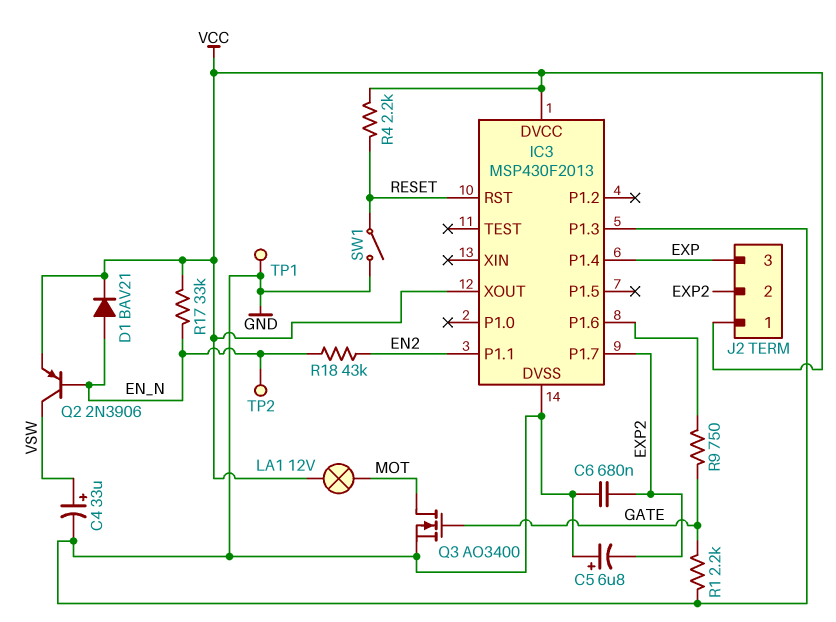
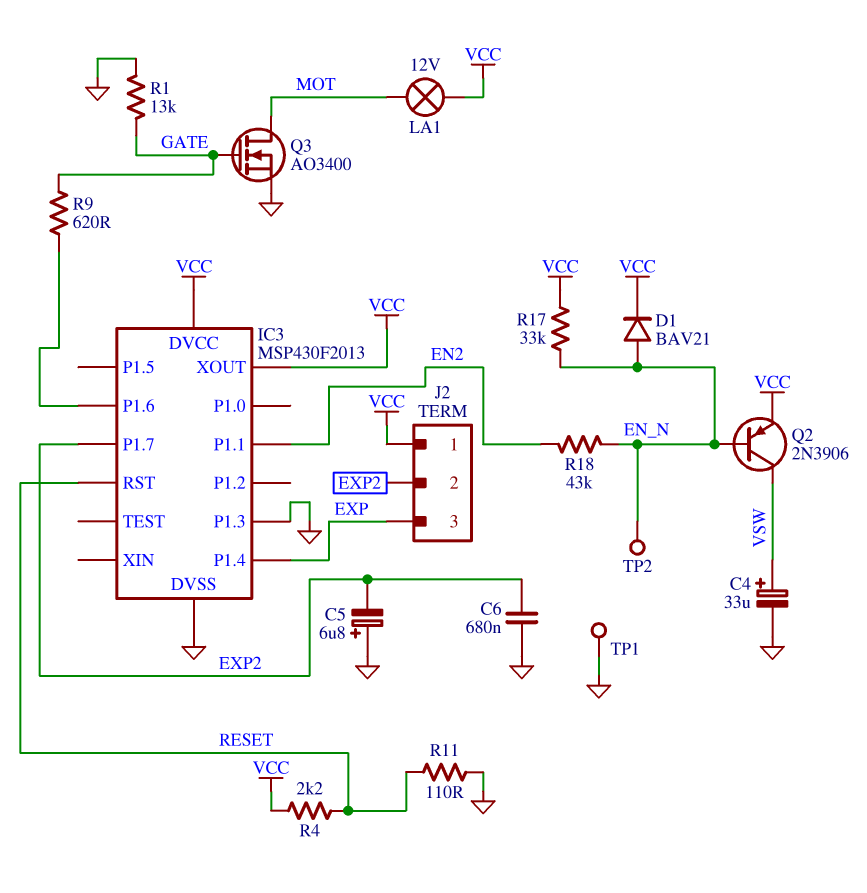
R1: 2.2k (GATE, GND) -> 13k (GATE, GND)
R9: 750 (GATE, IC3/P1.6) -> 620 (GATE, IC3/P1.6)
R11: none -> 110 (GND, RESET)
SW1: switch (GND, RESET) -> none

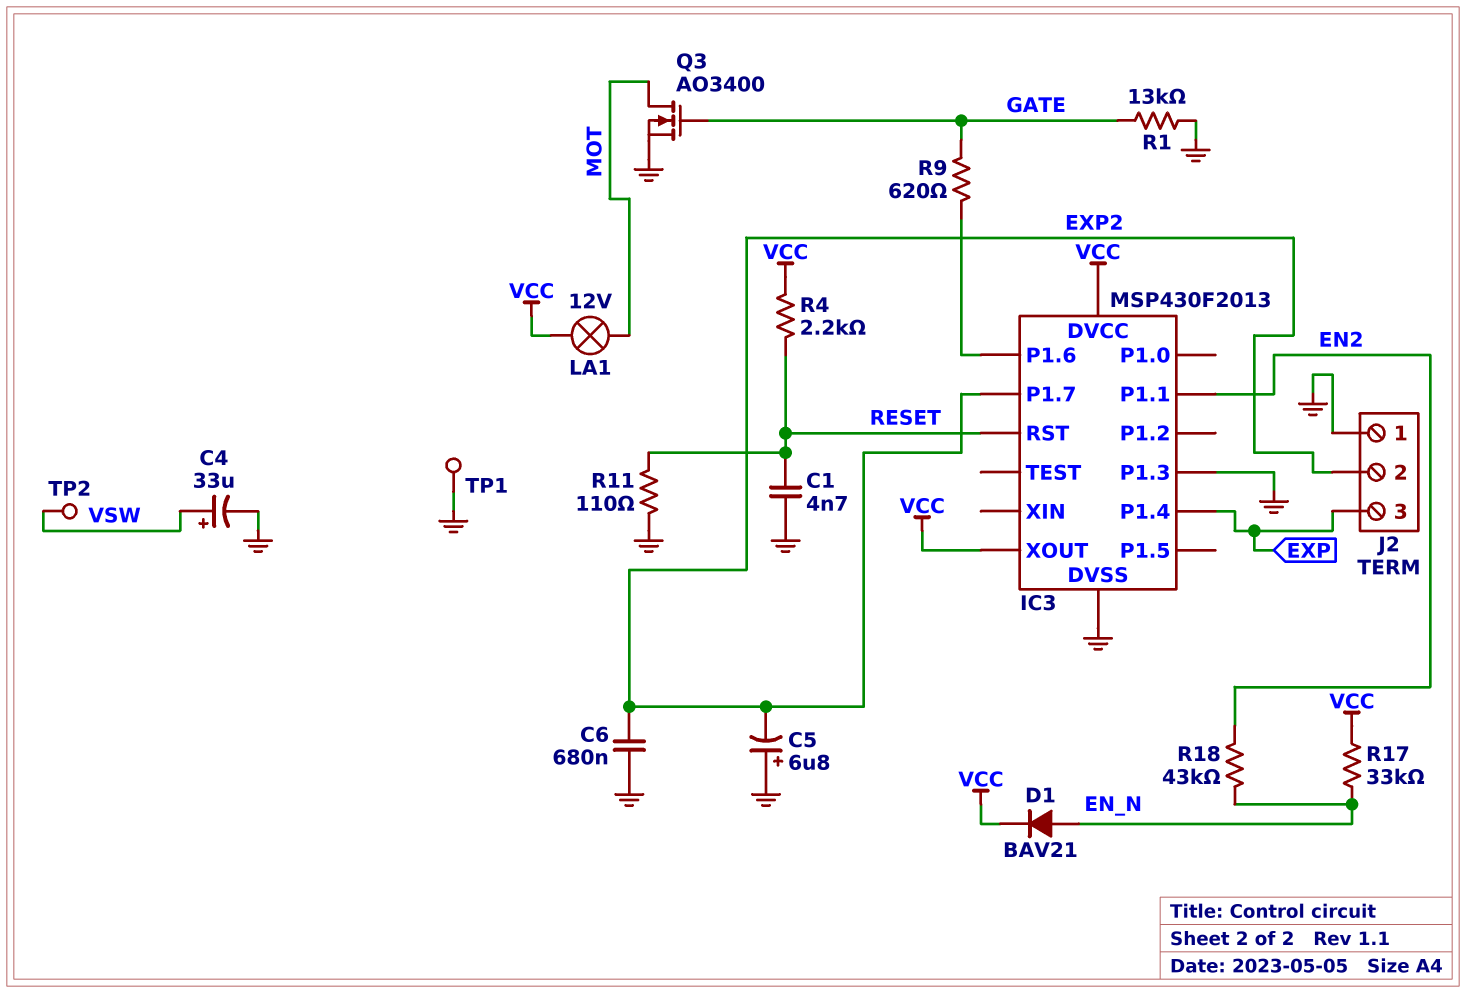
C1: none -> 4.7nF (GND, RESET)
J2 pin 1: VCC -> GND
Q2: PNP 2N3906 (B EN_N, C VSW, E VCC) -> none
TP2: test point (EN_N) -> test point (VSW)

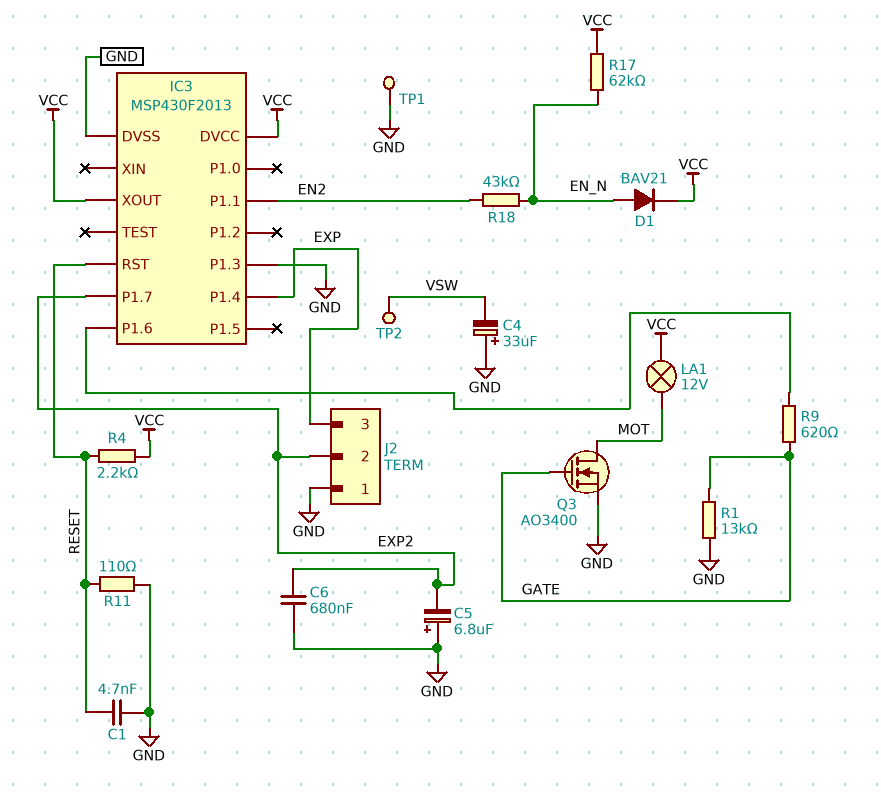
C4: 33uF (plus VSW, minus GND) -> 33uF (plus GND, minus VSW)
R17: 33k (EN_N, VCC) -> 62k (EN_N, VCC)

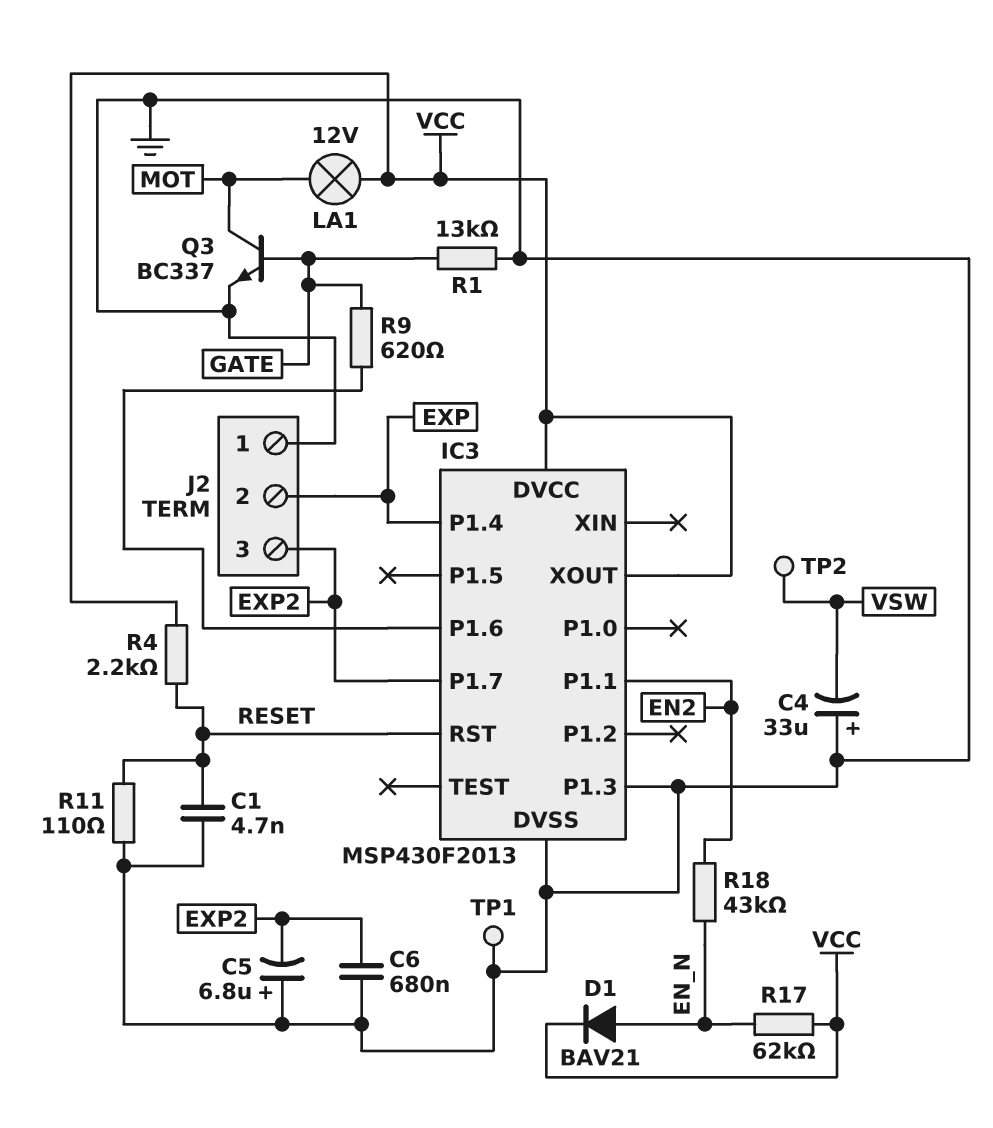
J2 pin 2: EXP2 -> EXP
J2 pin 3: EXP -> EXP2
Q3: NMOS AO3400 (G GATE, D MOT, S GND) -> NPN BC337 (B GATE, C MOT, E GND)

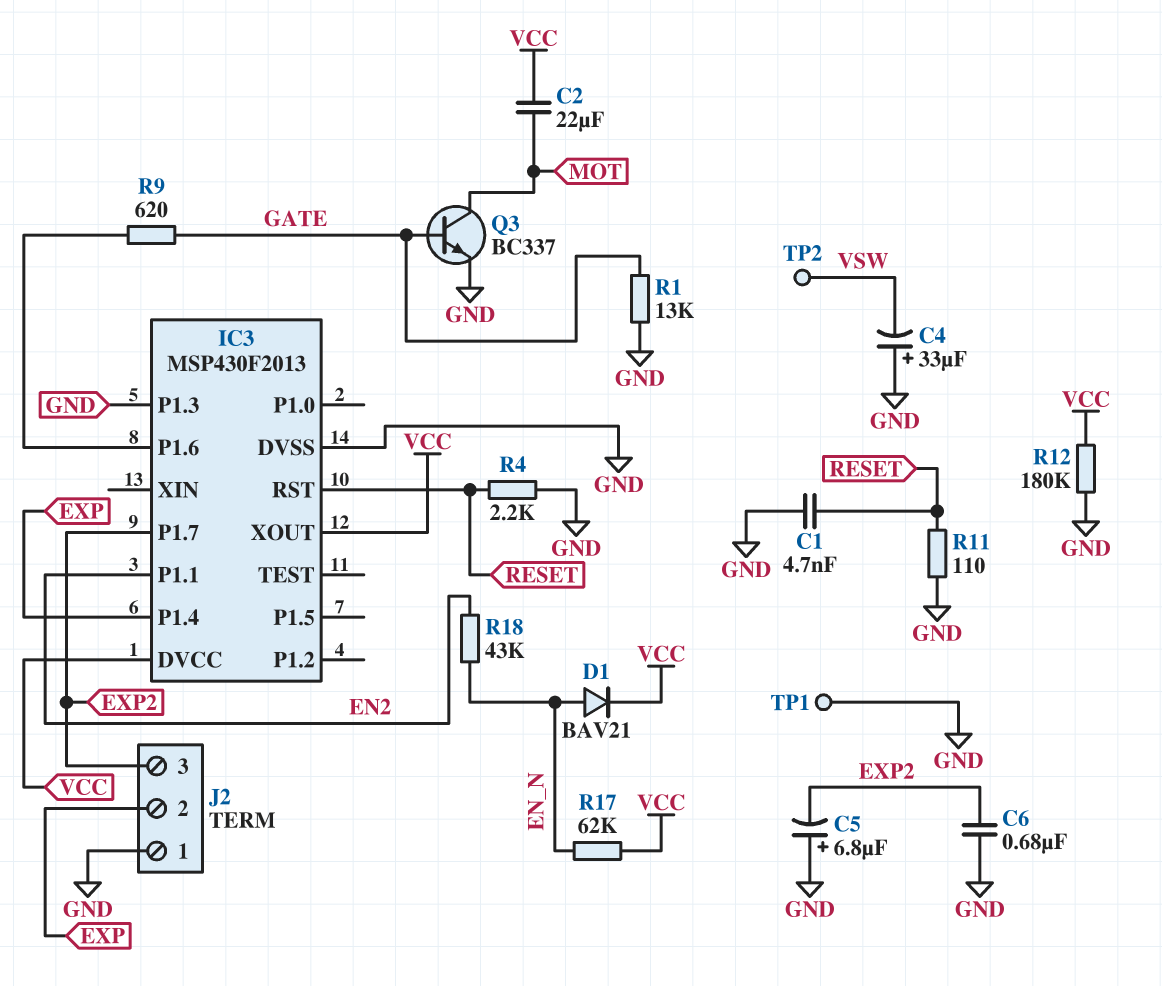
C2: none -> 22uF (MOT, VCC)
LA1: lamp 12V (MOT, VCC) -> none
R4: 2.2k (RESET, VCC) -> 2.2k (GND, RESET)
R12: none -> 180k (GND, VCC)

